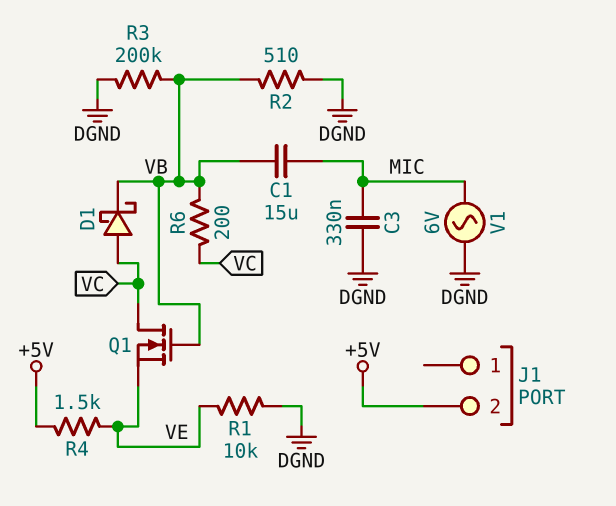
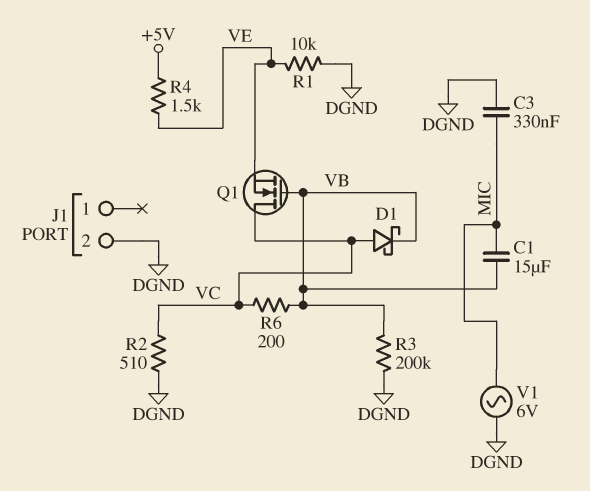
J1 pin 2: +5V -> DGND
R2: 510 (DGND, VB) -> 510 (DGND, VC)

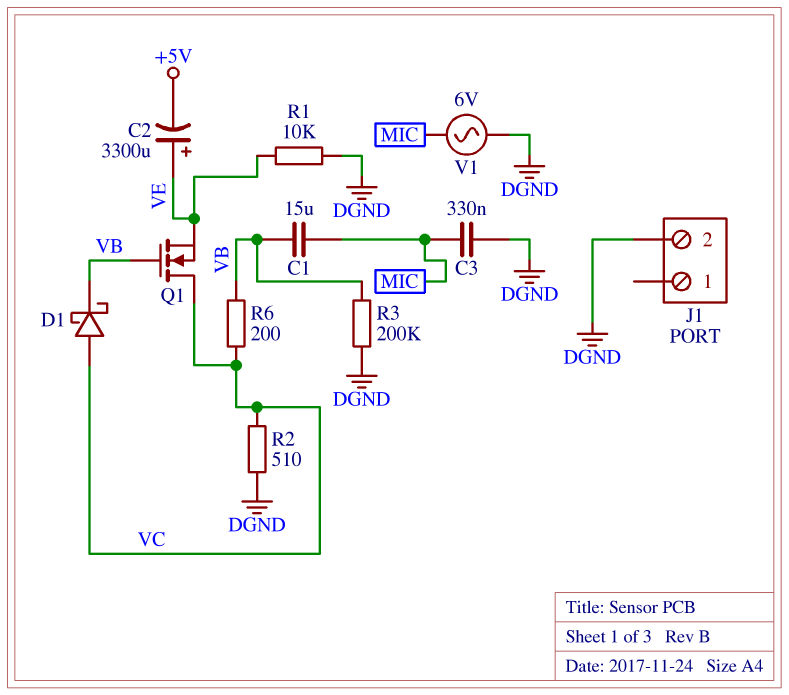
C2: none -> 3300uF (plus VE, minus +5V)
R4: 1.5k (+5V, VE) -> none

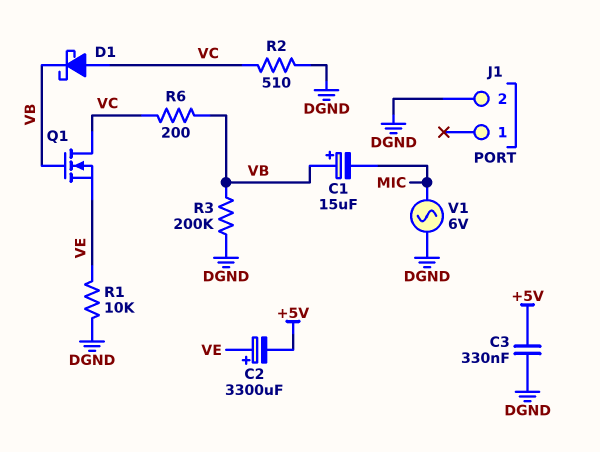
C1: 15uF (MIC, VB) -> 15uF (plus VB, minus MIC)
C3: 330nF (DGND, MIC) -> 330nF (+5V, DGND)

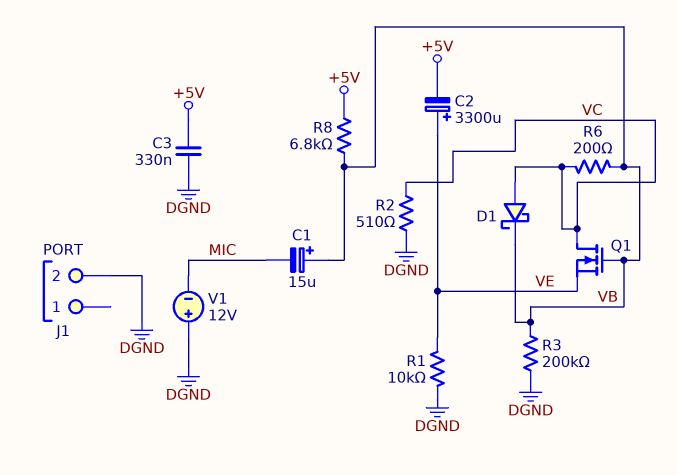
R8: none -> 6.8k (+5V, VB)
V1: AC 6V (DGND, MIC) -> 12V (plus DGND, minus MIC)

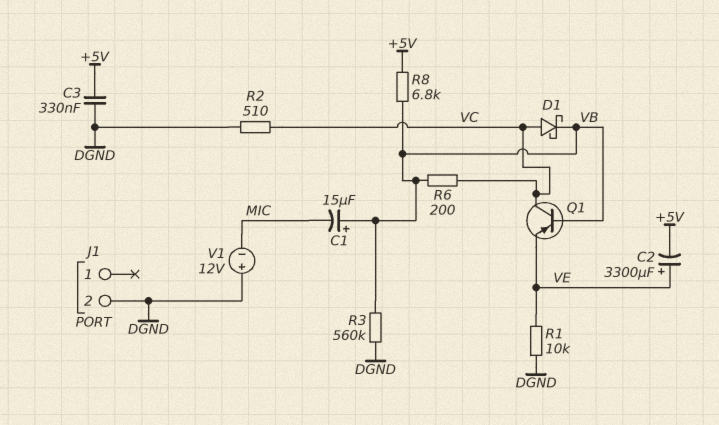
Q1: NMOS (G VB, D VC, S VE) -> PNP (B VB, C VC, E VE)
R3: 200k (DGND, VB) -> 560k (DGND, VB)

